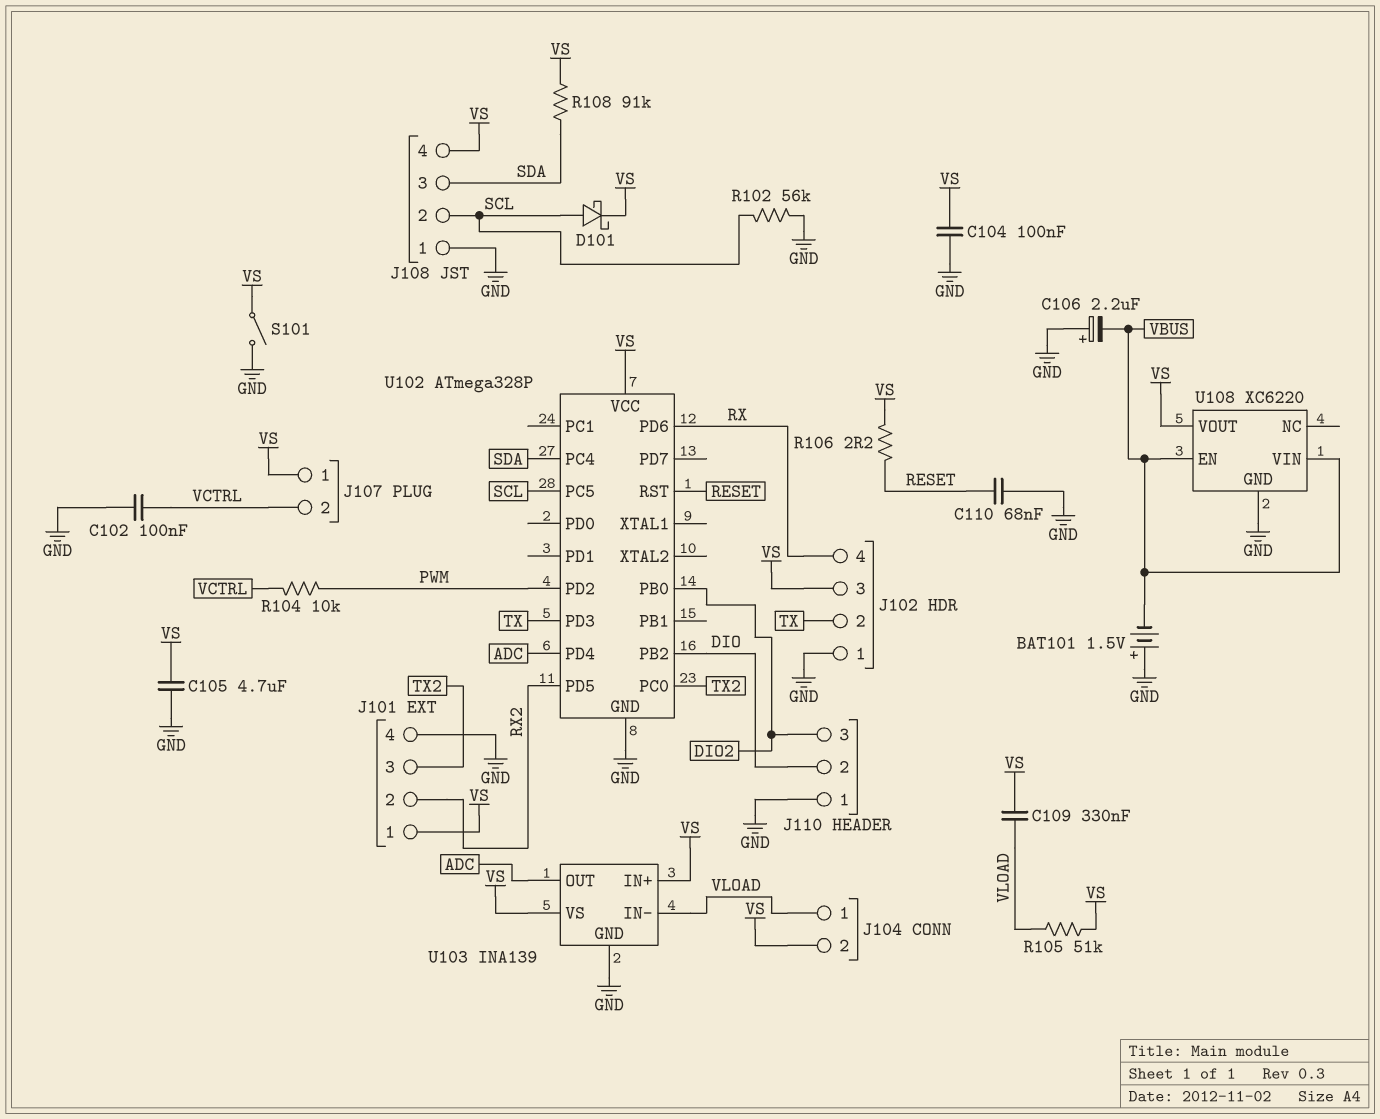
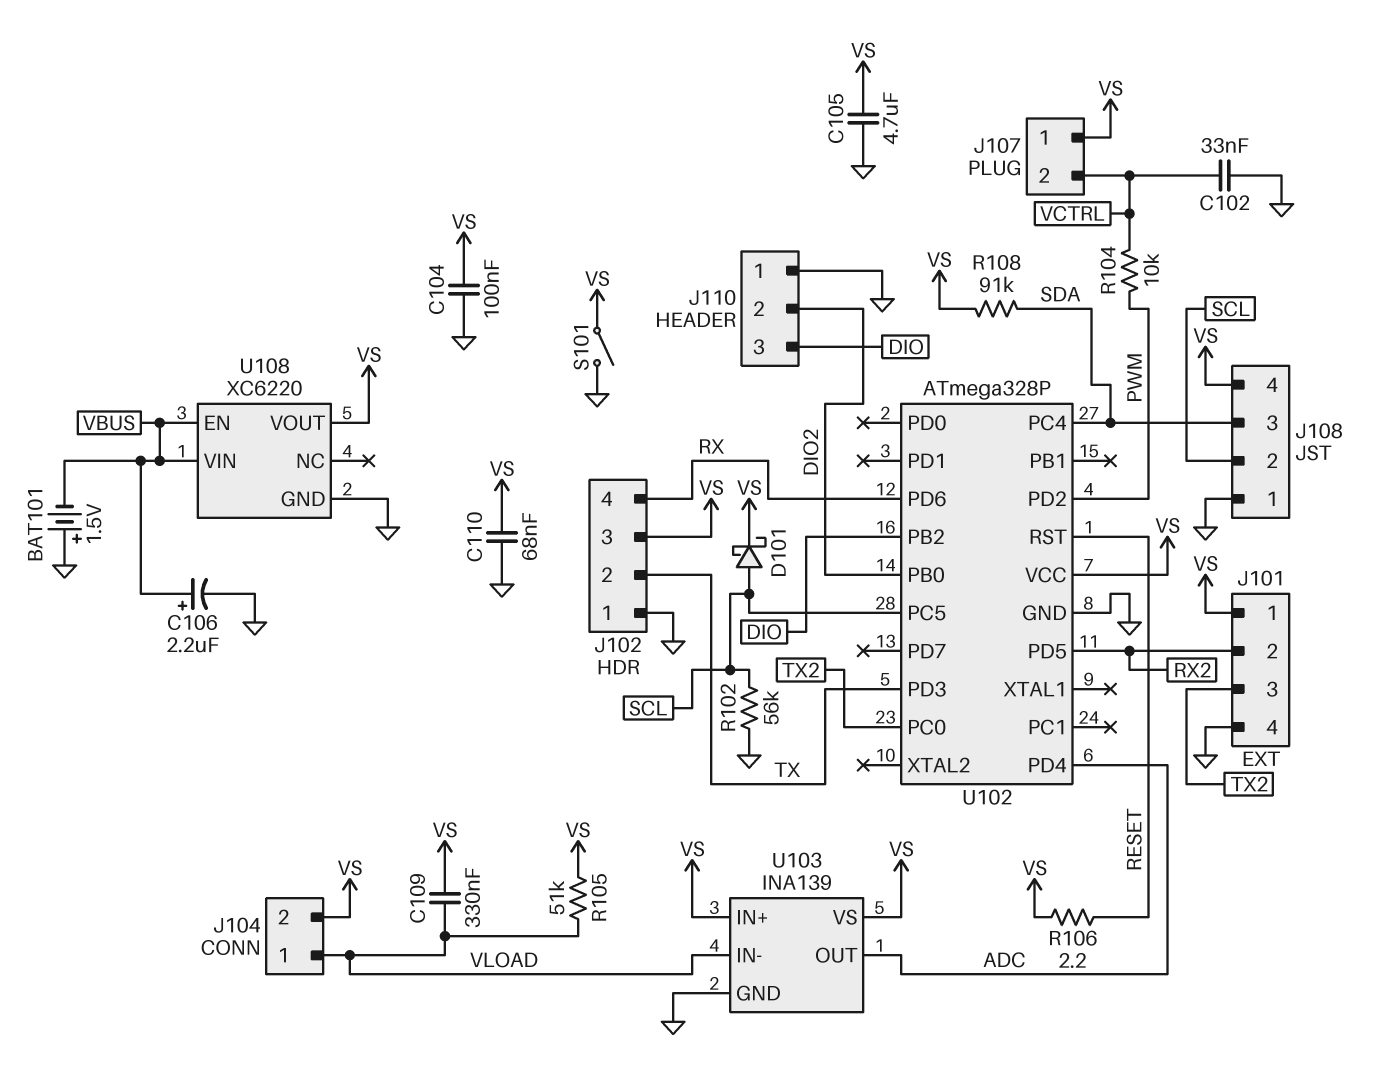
C102: 100nF (GND, VCTRL) -> 33nF (GND, VCTRL)
C106: 2.2uF (plus GND, minus VBUS) -> 2.2uF (plus VBUS, minus GND)
C110: 68nF (GND, RESET) -> 68nF (GND, VS)
J110 pin 2: DIO -> DIO2
J110 pin 3: DIO2 -> DIO

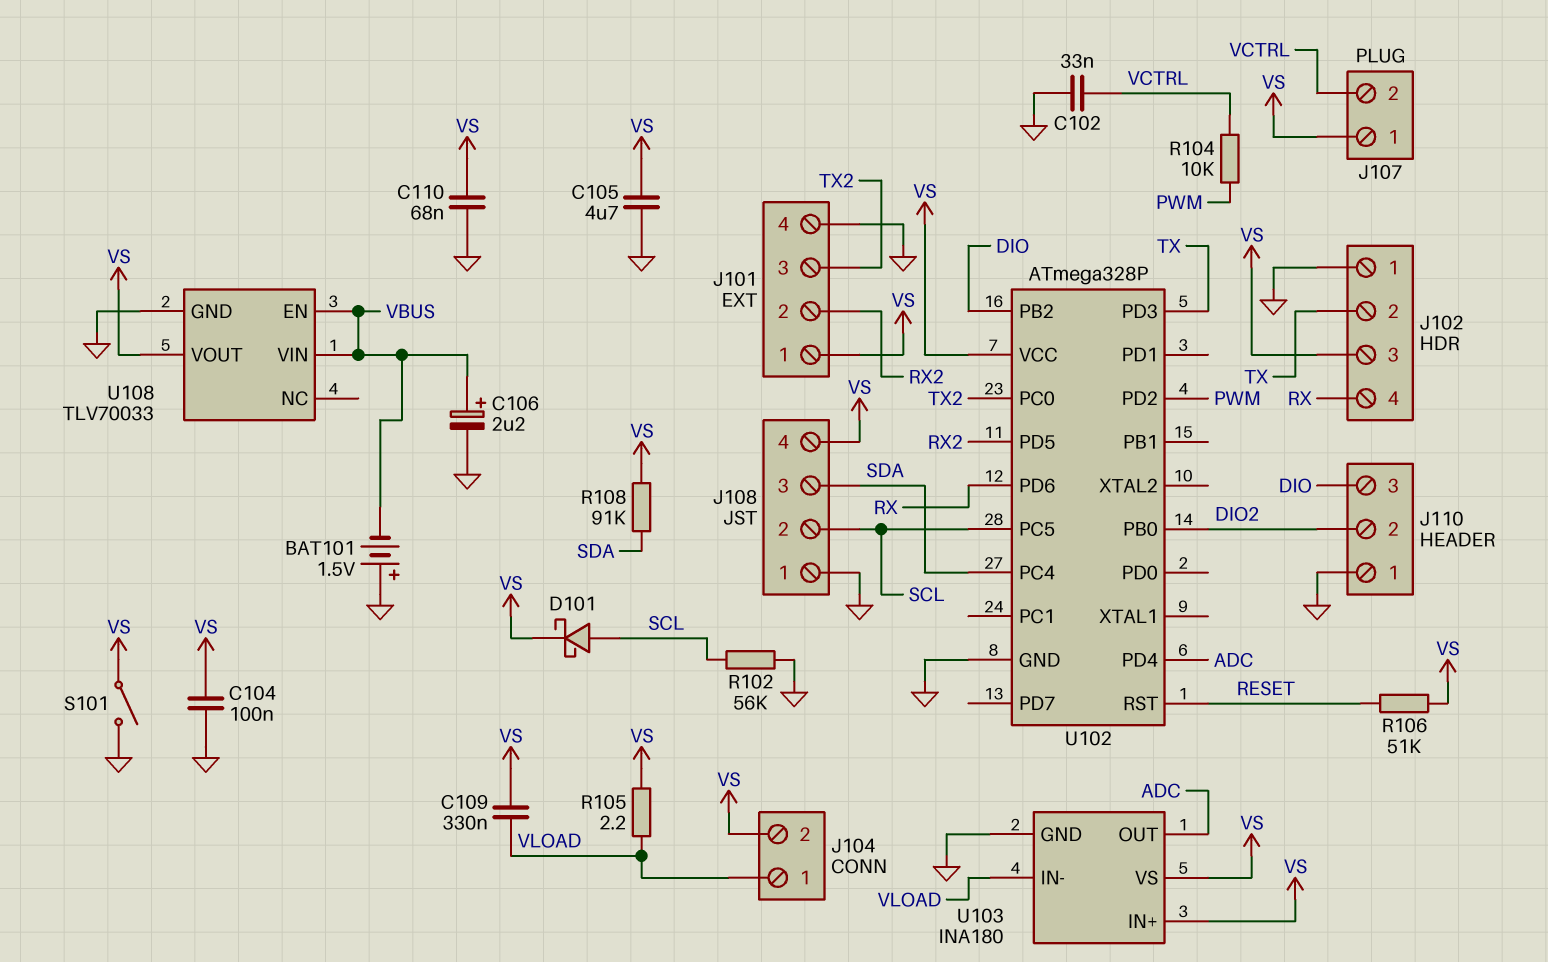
R105: 51k (VLOAD, VS) -> 2.2 (VLOAD, VS)
R106: 2.2 (RESET, VS) -> 51k (RESET, VS)
U103: INA139 -> INA180
U108: XC6220 -> TLV70033

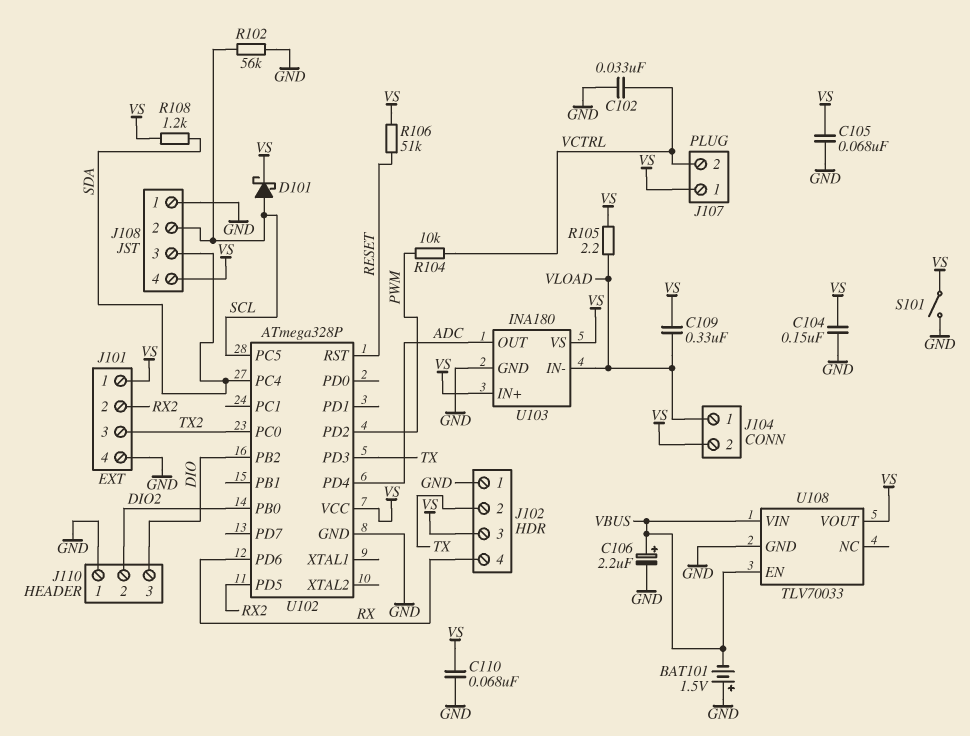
C104: 100nF (GND, VS) -> 150nF (GND, VS)
C105: 4.7uF (GND, VS) -> 68nF (GND, VS)
R108: 91k (SDA, VS) -> 1.2k (SDA, VS)

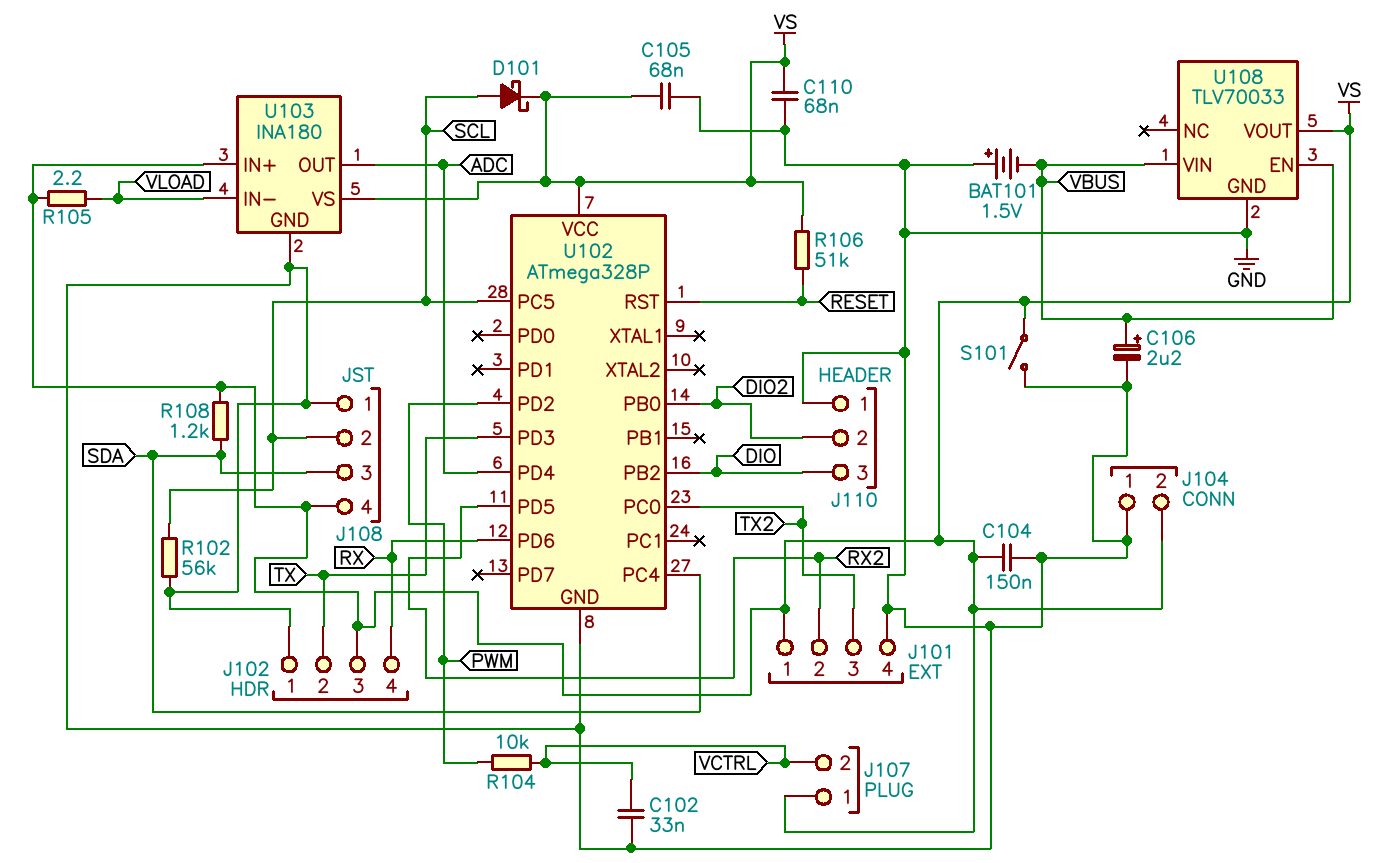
C109: 330nF (VLOAD, VS) -> none
J104 pin 1: VLOAD -> GND

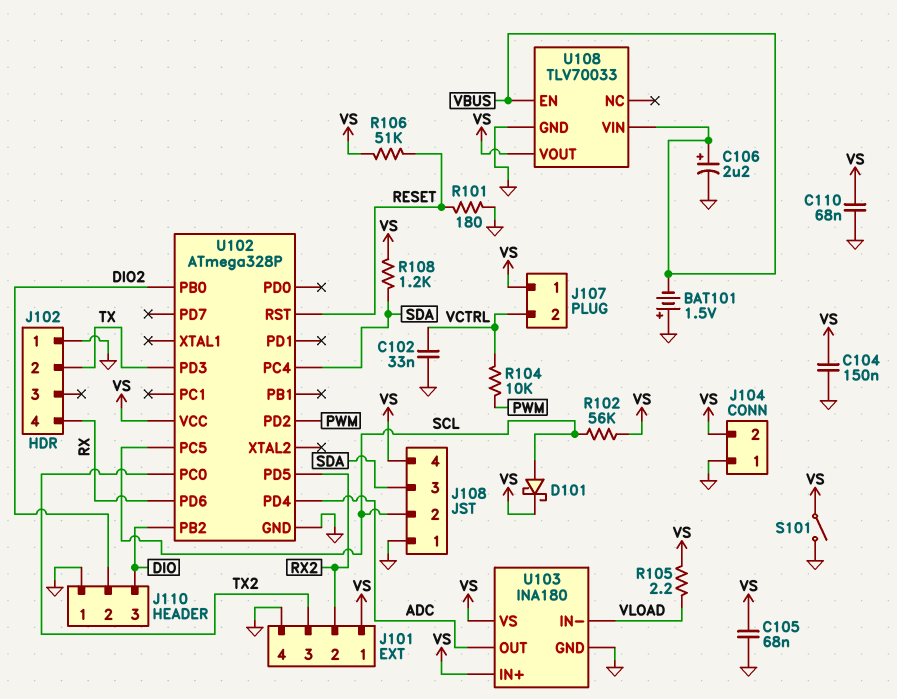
J102 pin 3: VS -> none
R101: none -> 180 (GND, RESET)
R102: 56k (GND, SCL) -> 56k (SCL, VS)

